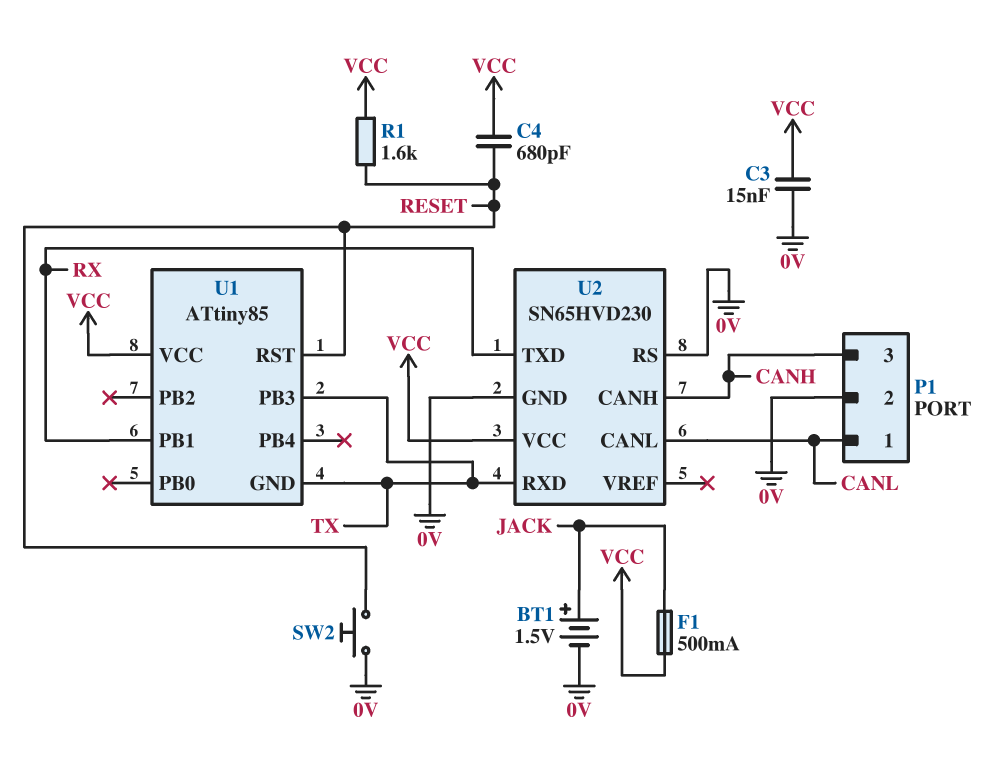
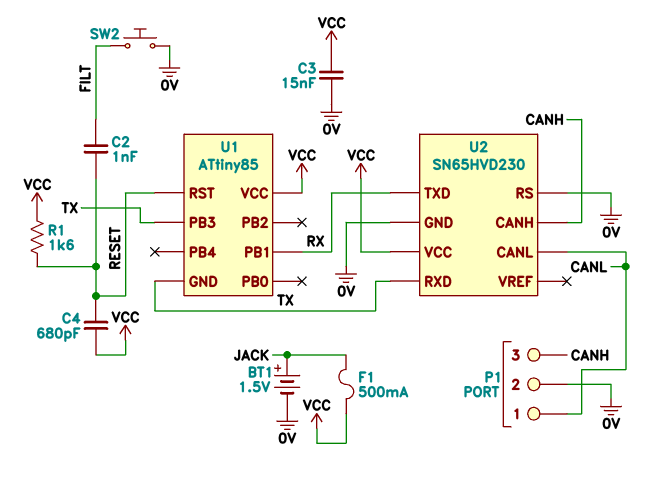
C2: none -> 1nF (FILT, RESET)
SW2: button (0V, RESET) -> button (0V, FILT)

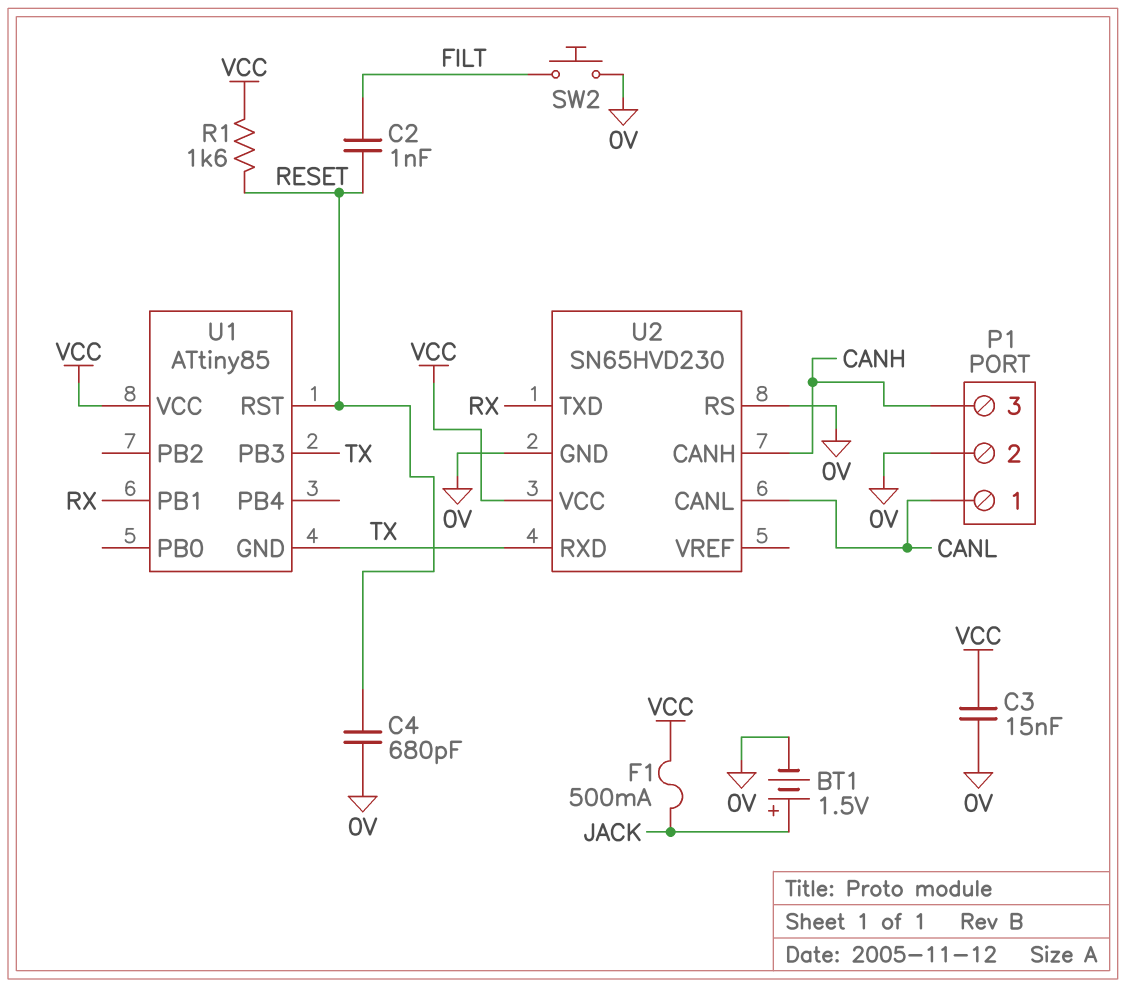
C4: 680pF (RESET, VCC) -> 680pF (0V, RESET)

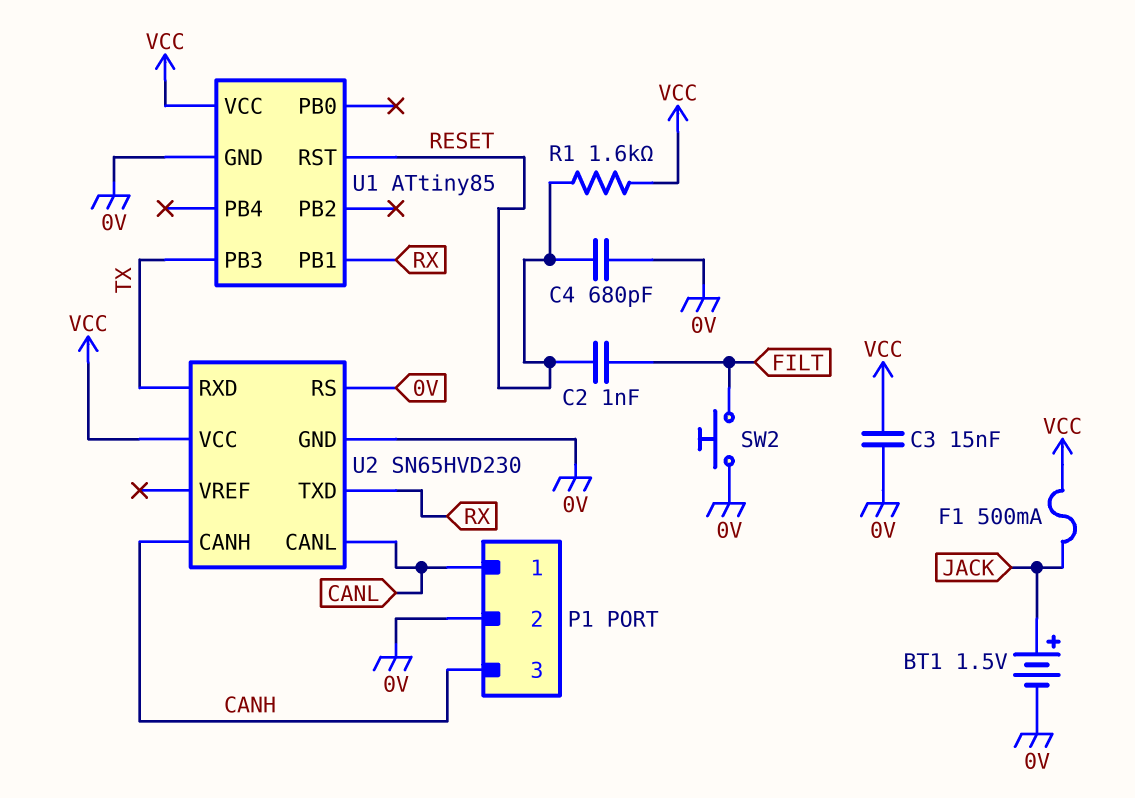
U1 pin GND: TX -> 0V

